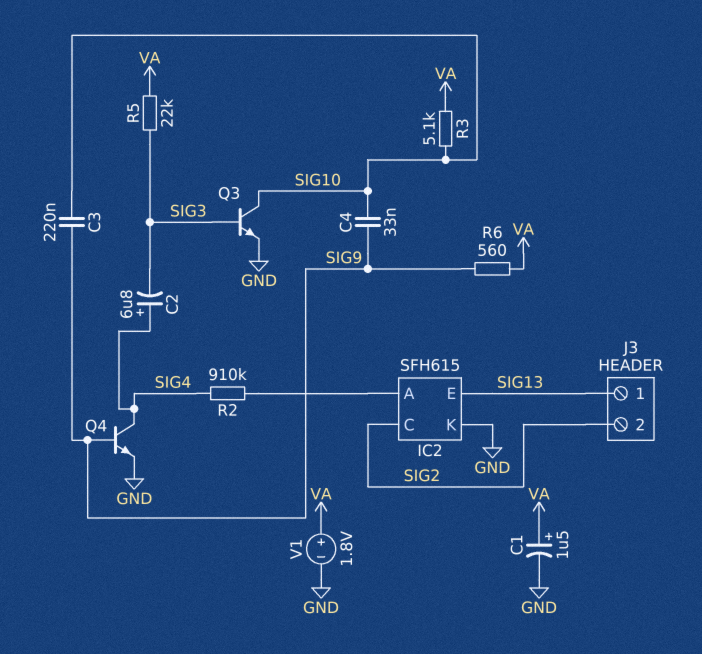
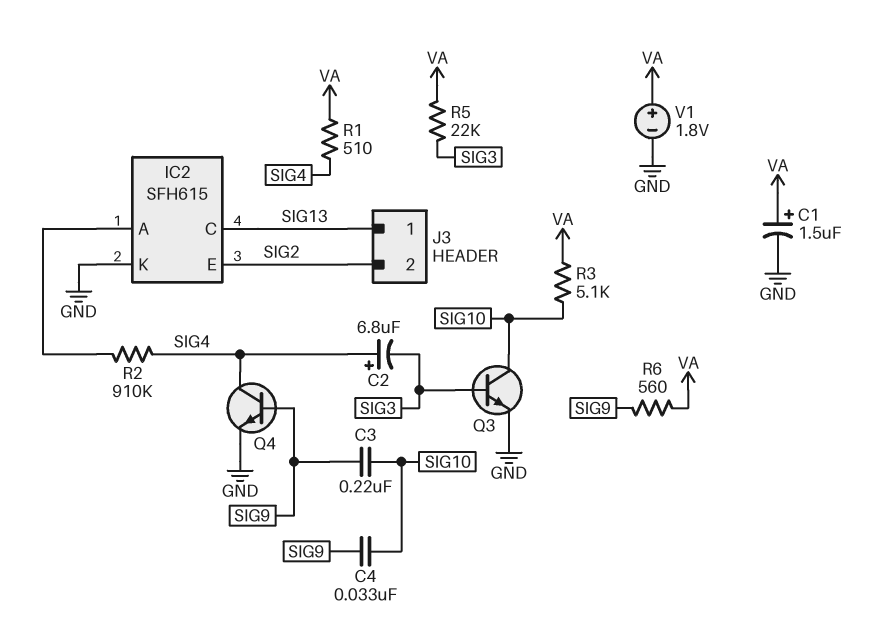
IC2 pin C: SIG2 -> SIG13
IC2 pin E: SIG13 -> SIG2
R1: none -> 510 (SIG4, VA)

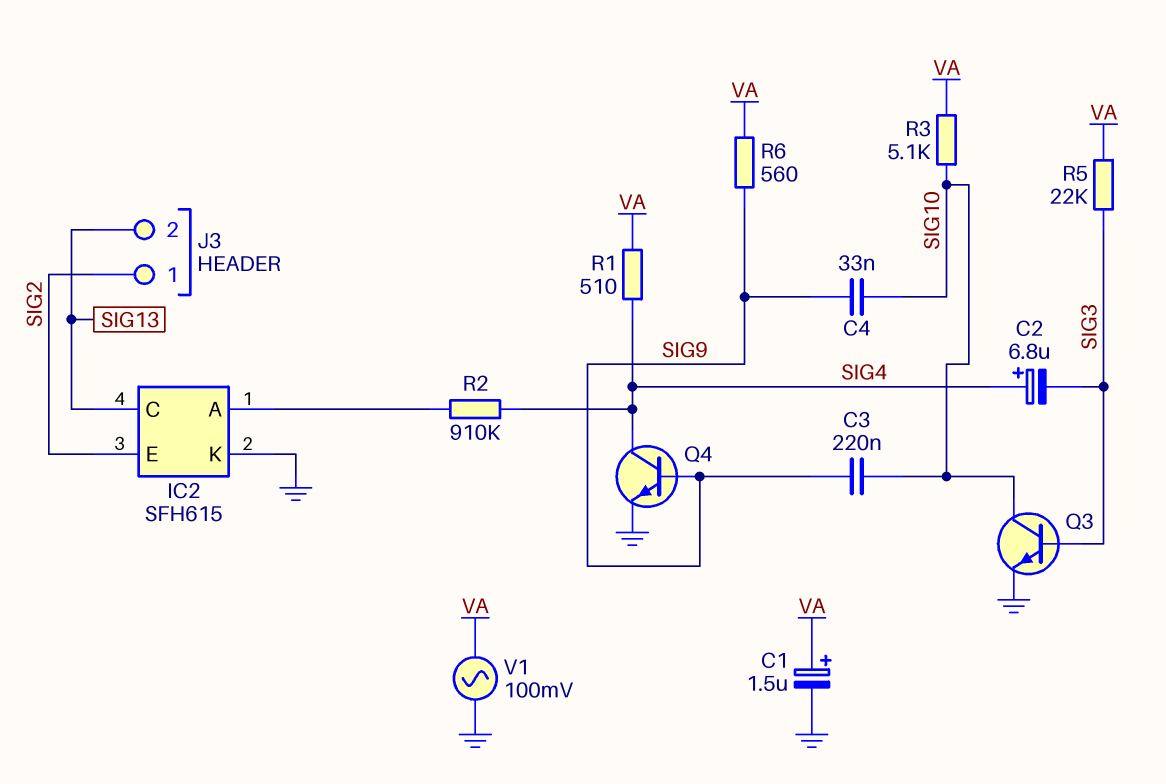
J3 pin 1: SIG13 -> SIG2
J3 pin 2: SIG2 -> SIG13
V1: 1.8V (plus VA, minus GND) -> AC 100mV (GND, VA)

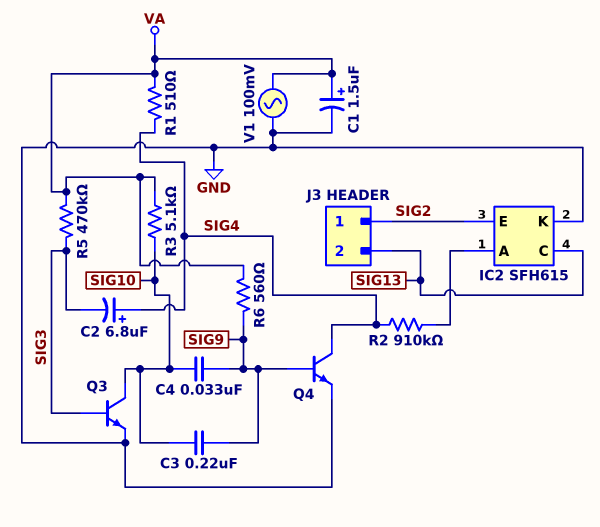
R5: 22k (SIG3, VA) -> 470k (SIG3, VA)

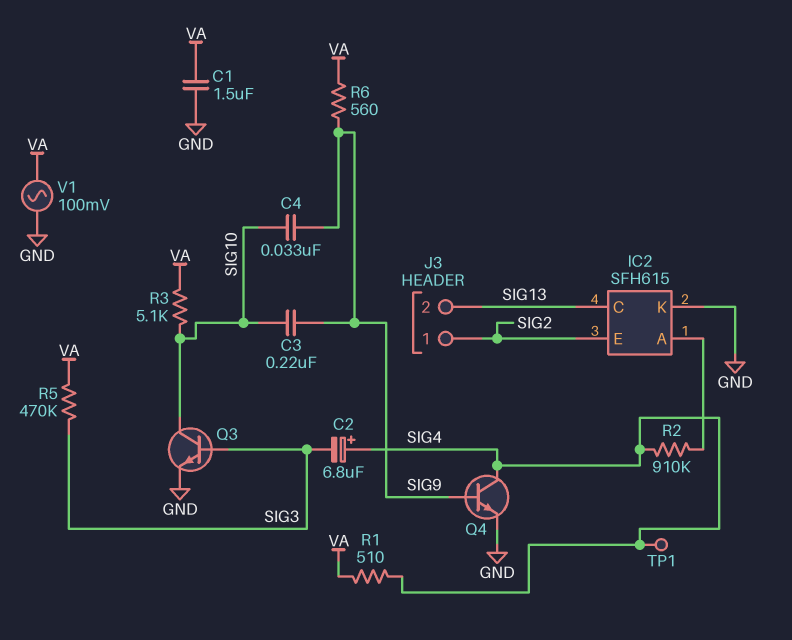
C1: 1.5uF (plus VA, minus GND) -> 1.5uF (GND, VA)
TP1: none -> test point (SIG4)

